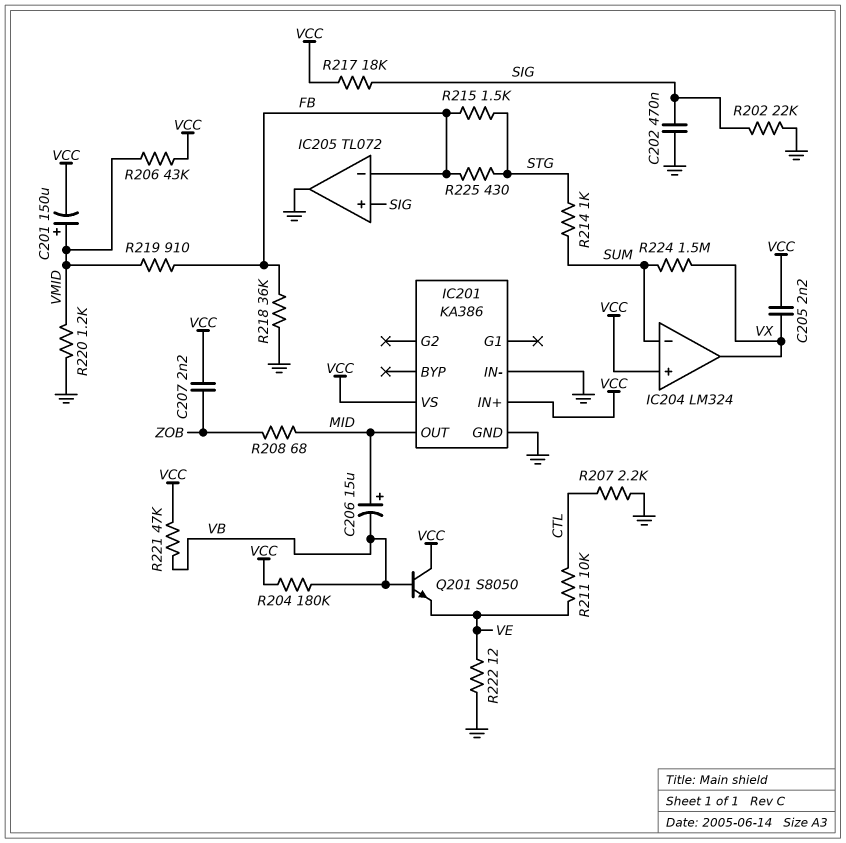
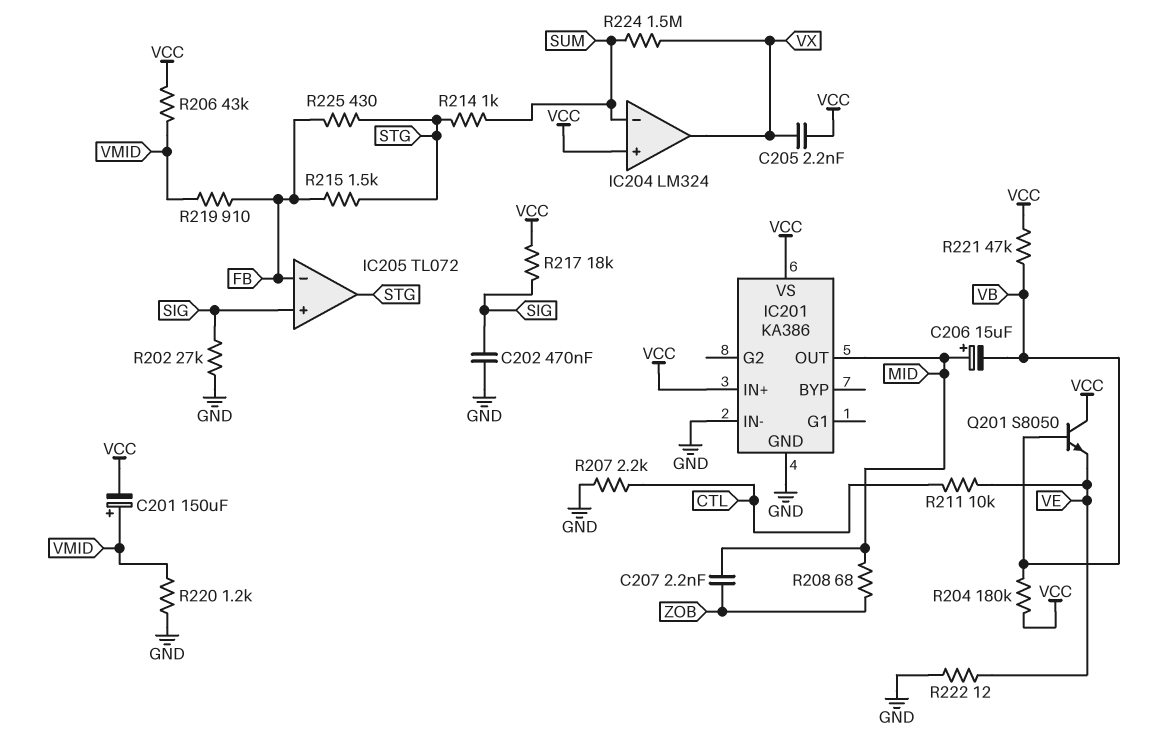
C207: 2.2nF (VCC, ZOB) -> 2.2nF (MID, ZOB)
IC205 pin out: GND -> STG
R202: 22k (GND, SIG) -> 27k (GND, SIG)
R218: 36k (FB, GND) -> none

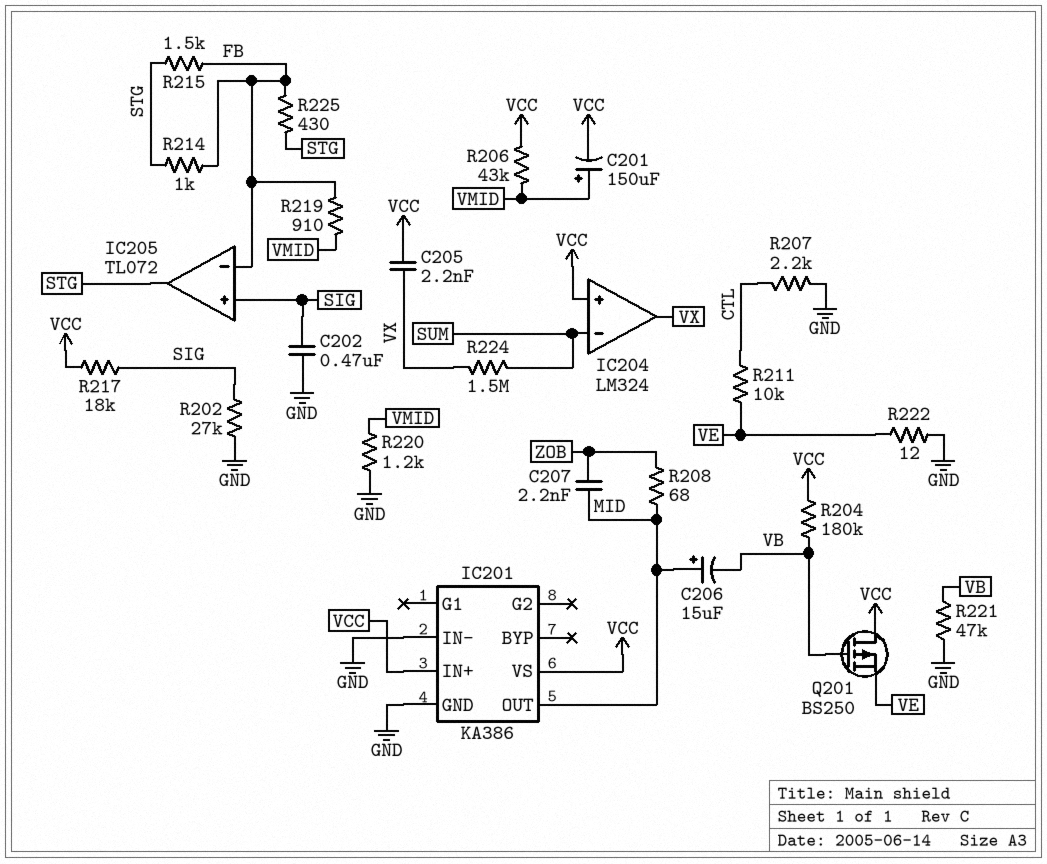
Q201: NPN S8050 (B VB, C VCC, E VE) -> PMOS BS250 (G VB, D VCC, S VE)
R214: 1k (STG, SUM) -> 1k (FB, STG)
R221: 47k (VB, VCC) -> 47k (GND, VB)

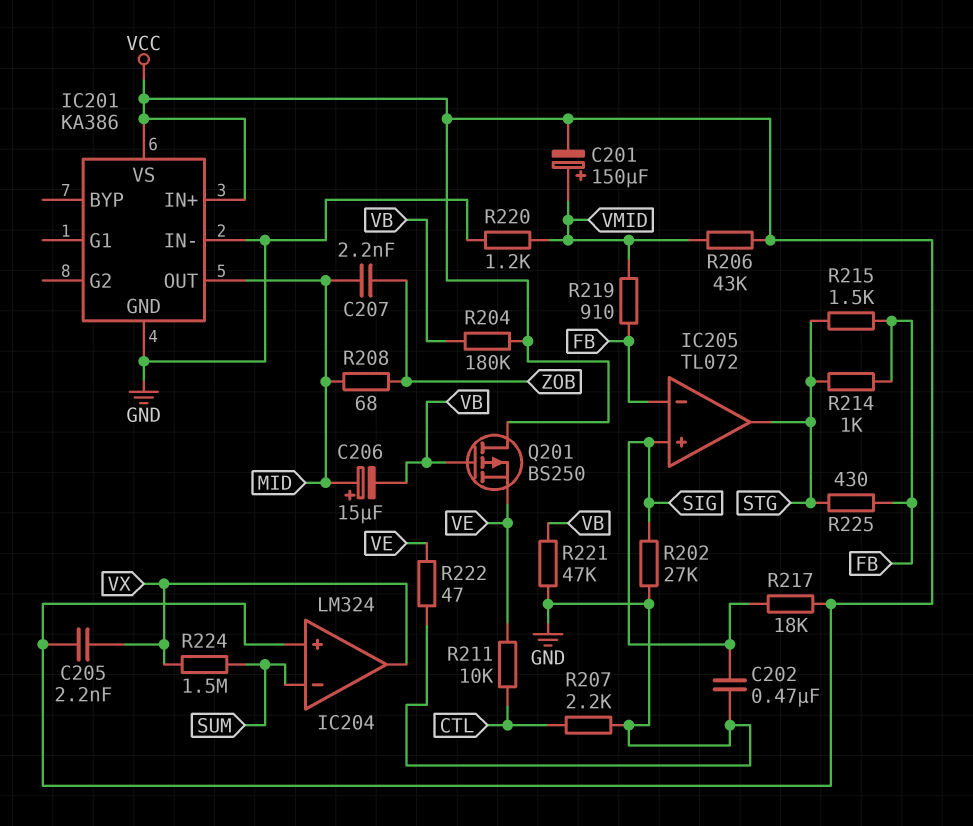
R222: 12 (GND, VE) -> 47 (GND, VE)

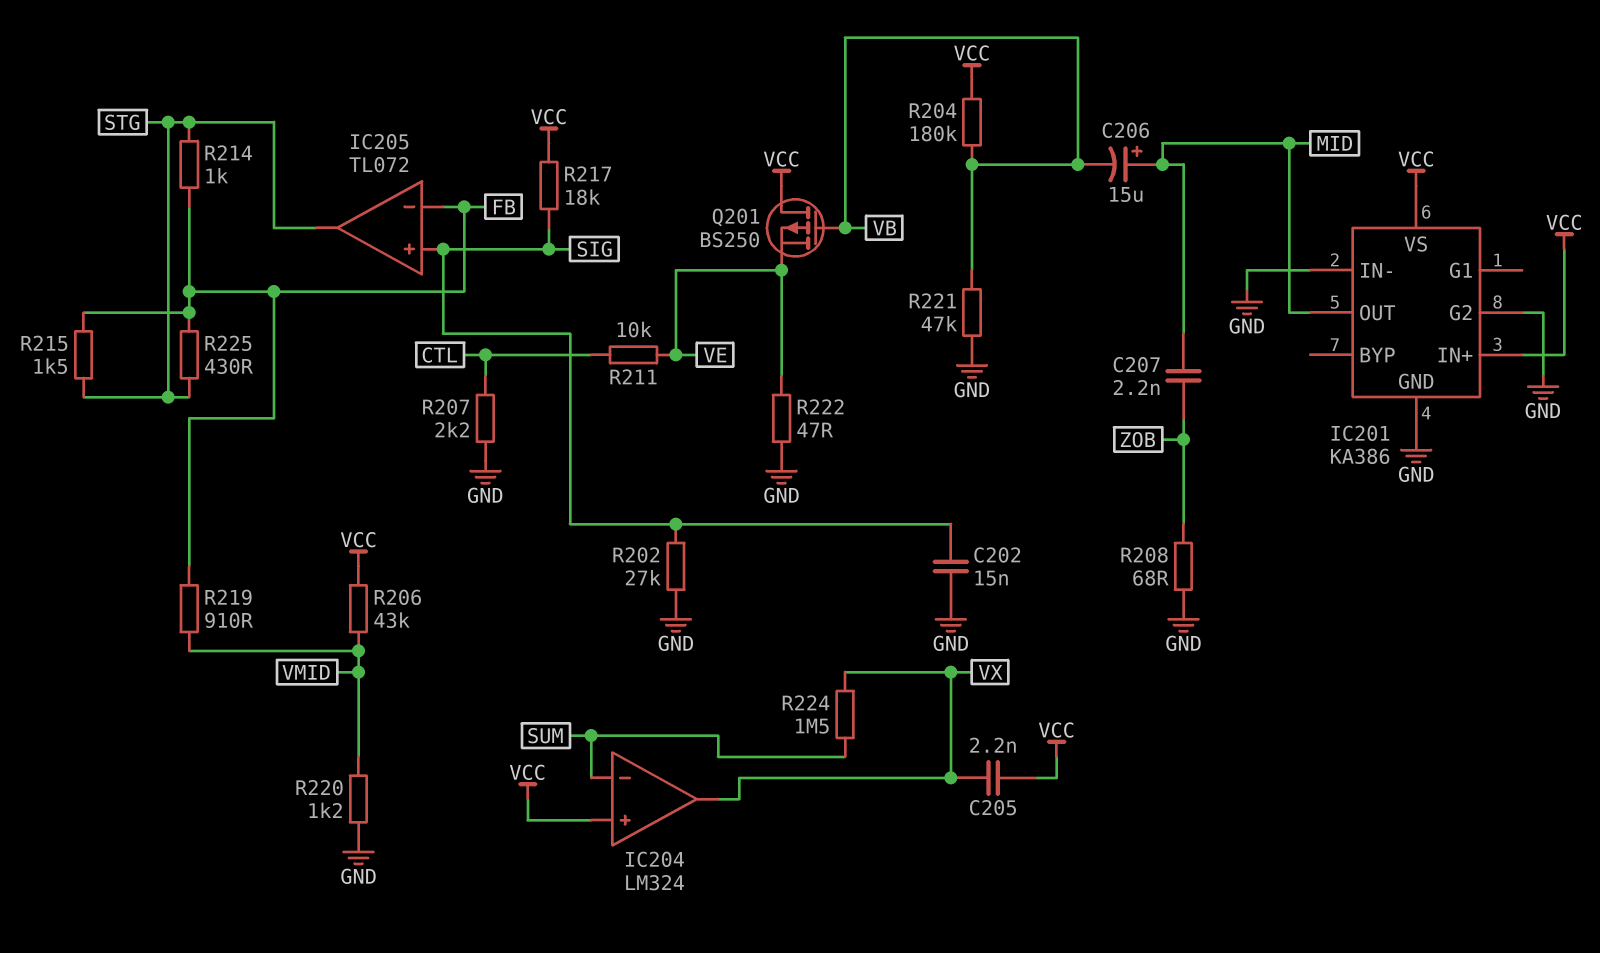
C201: 150uF (plus VMID, minus VCC) -> none
C202: 470nF (GND, SIG) -> 15nF (GND, SIG)
IC201 pin G2: none -> GND
R208: 68 (MID, ZOB) -> 68 (GND, ZOB)

